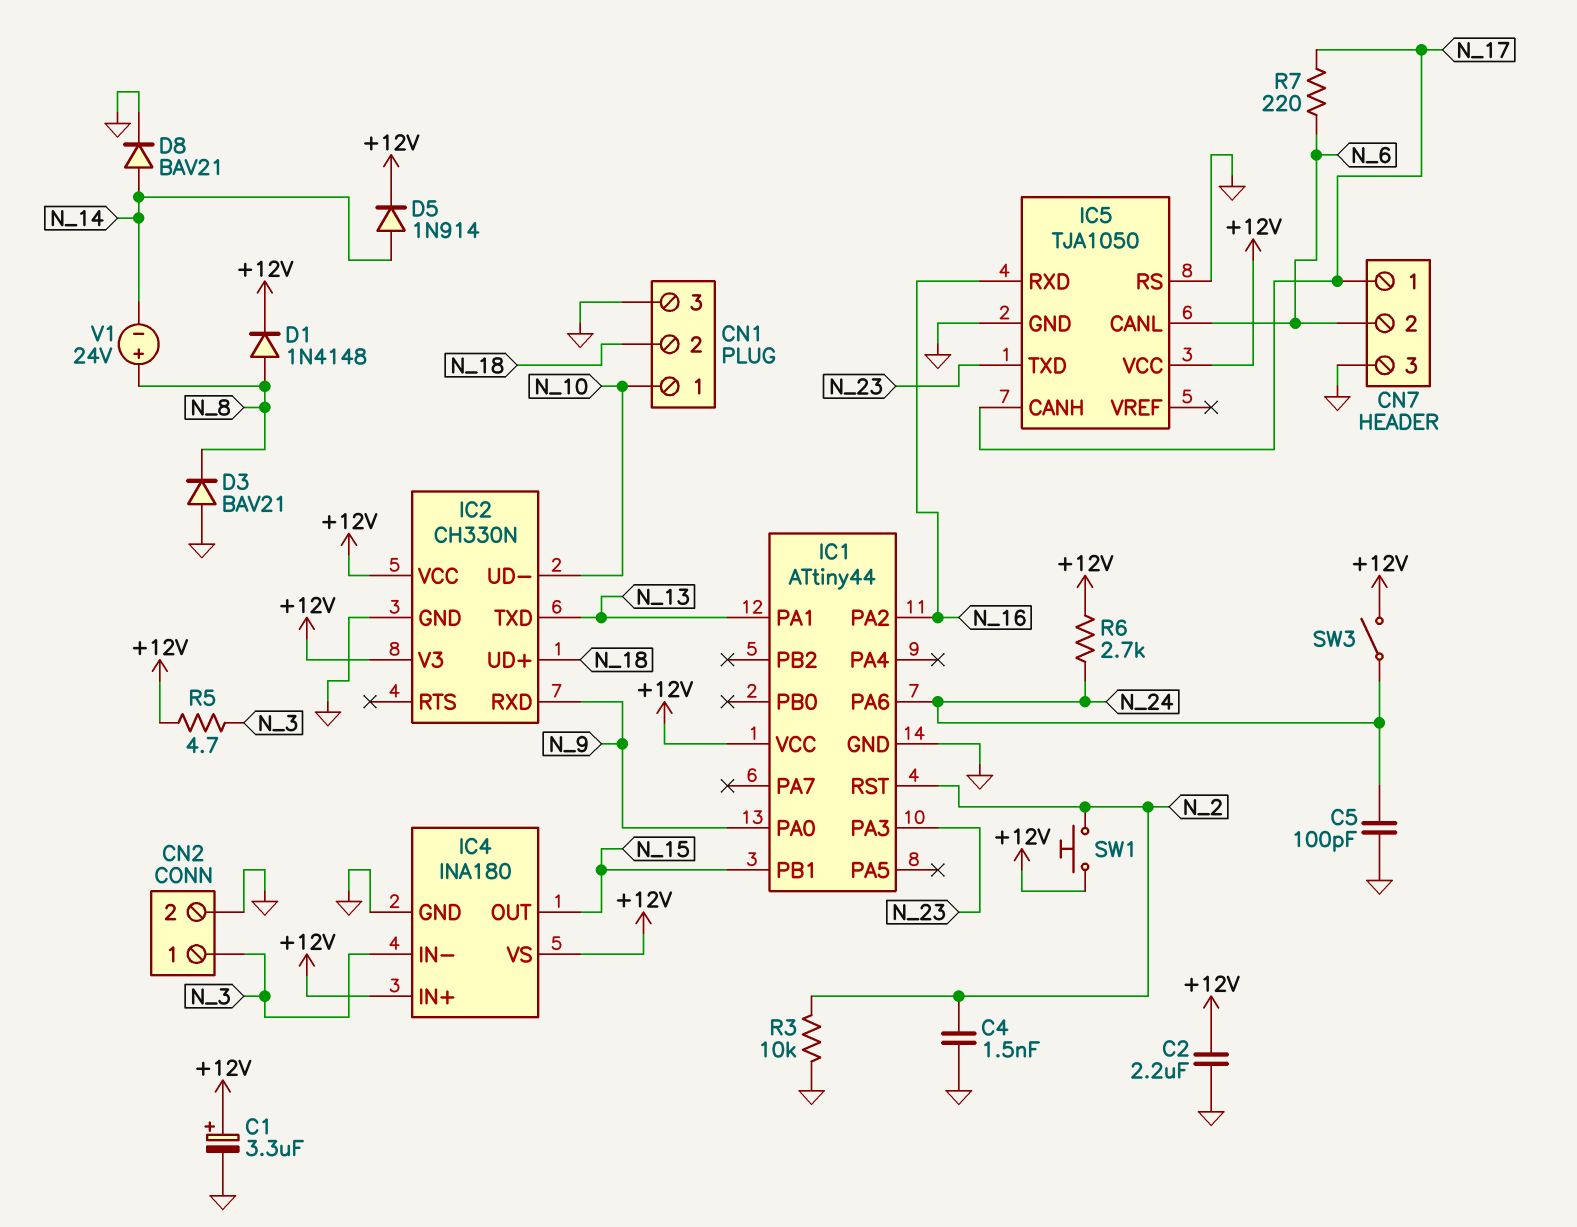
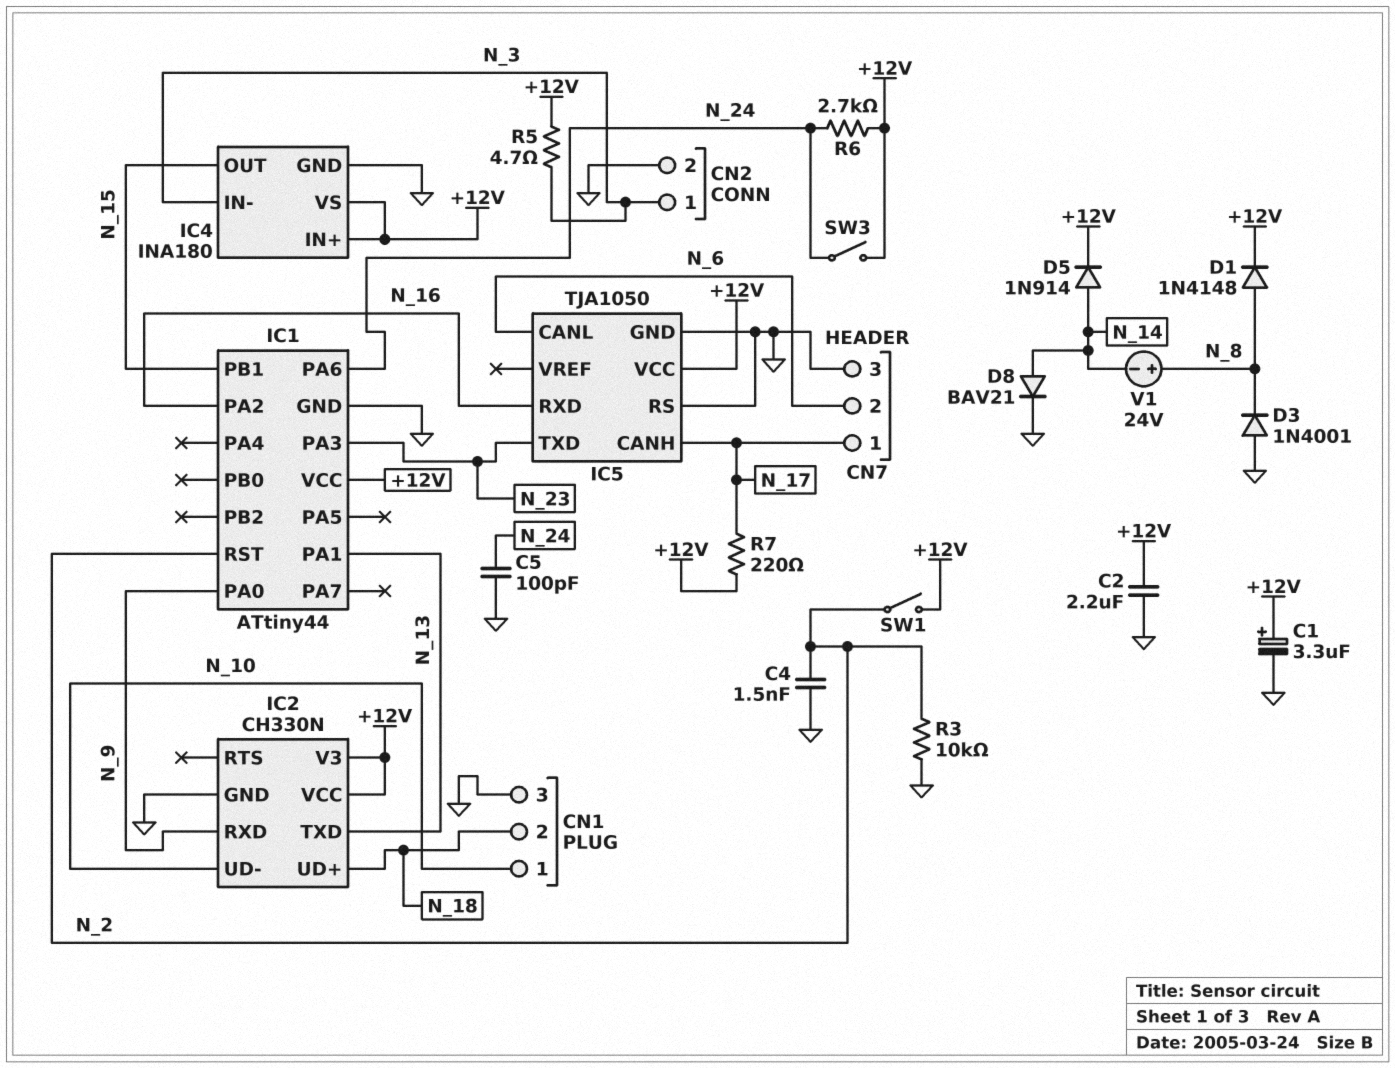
D3: diode BAV21 (A GND, K N_8) -> diode 1N4001 (A GND, K N_8)
R7: 220 (N_6, N_17) -> 220 (+12V, N_17)
SW1: button (+12V, N_2) -> switch (+12V, N_2)

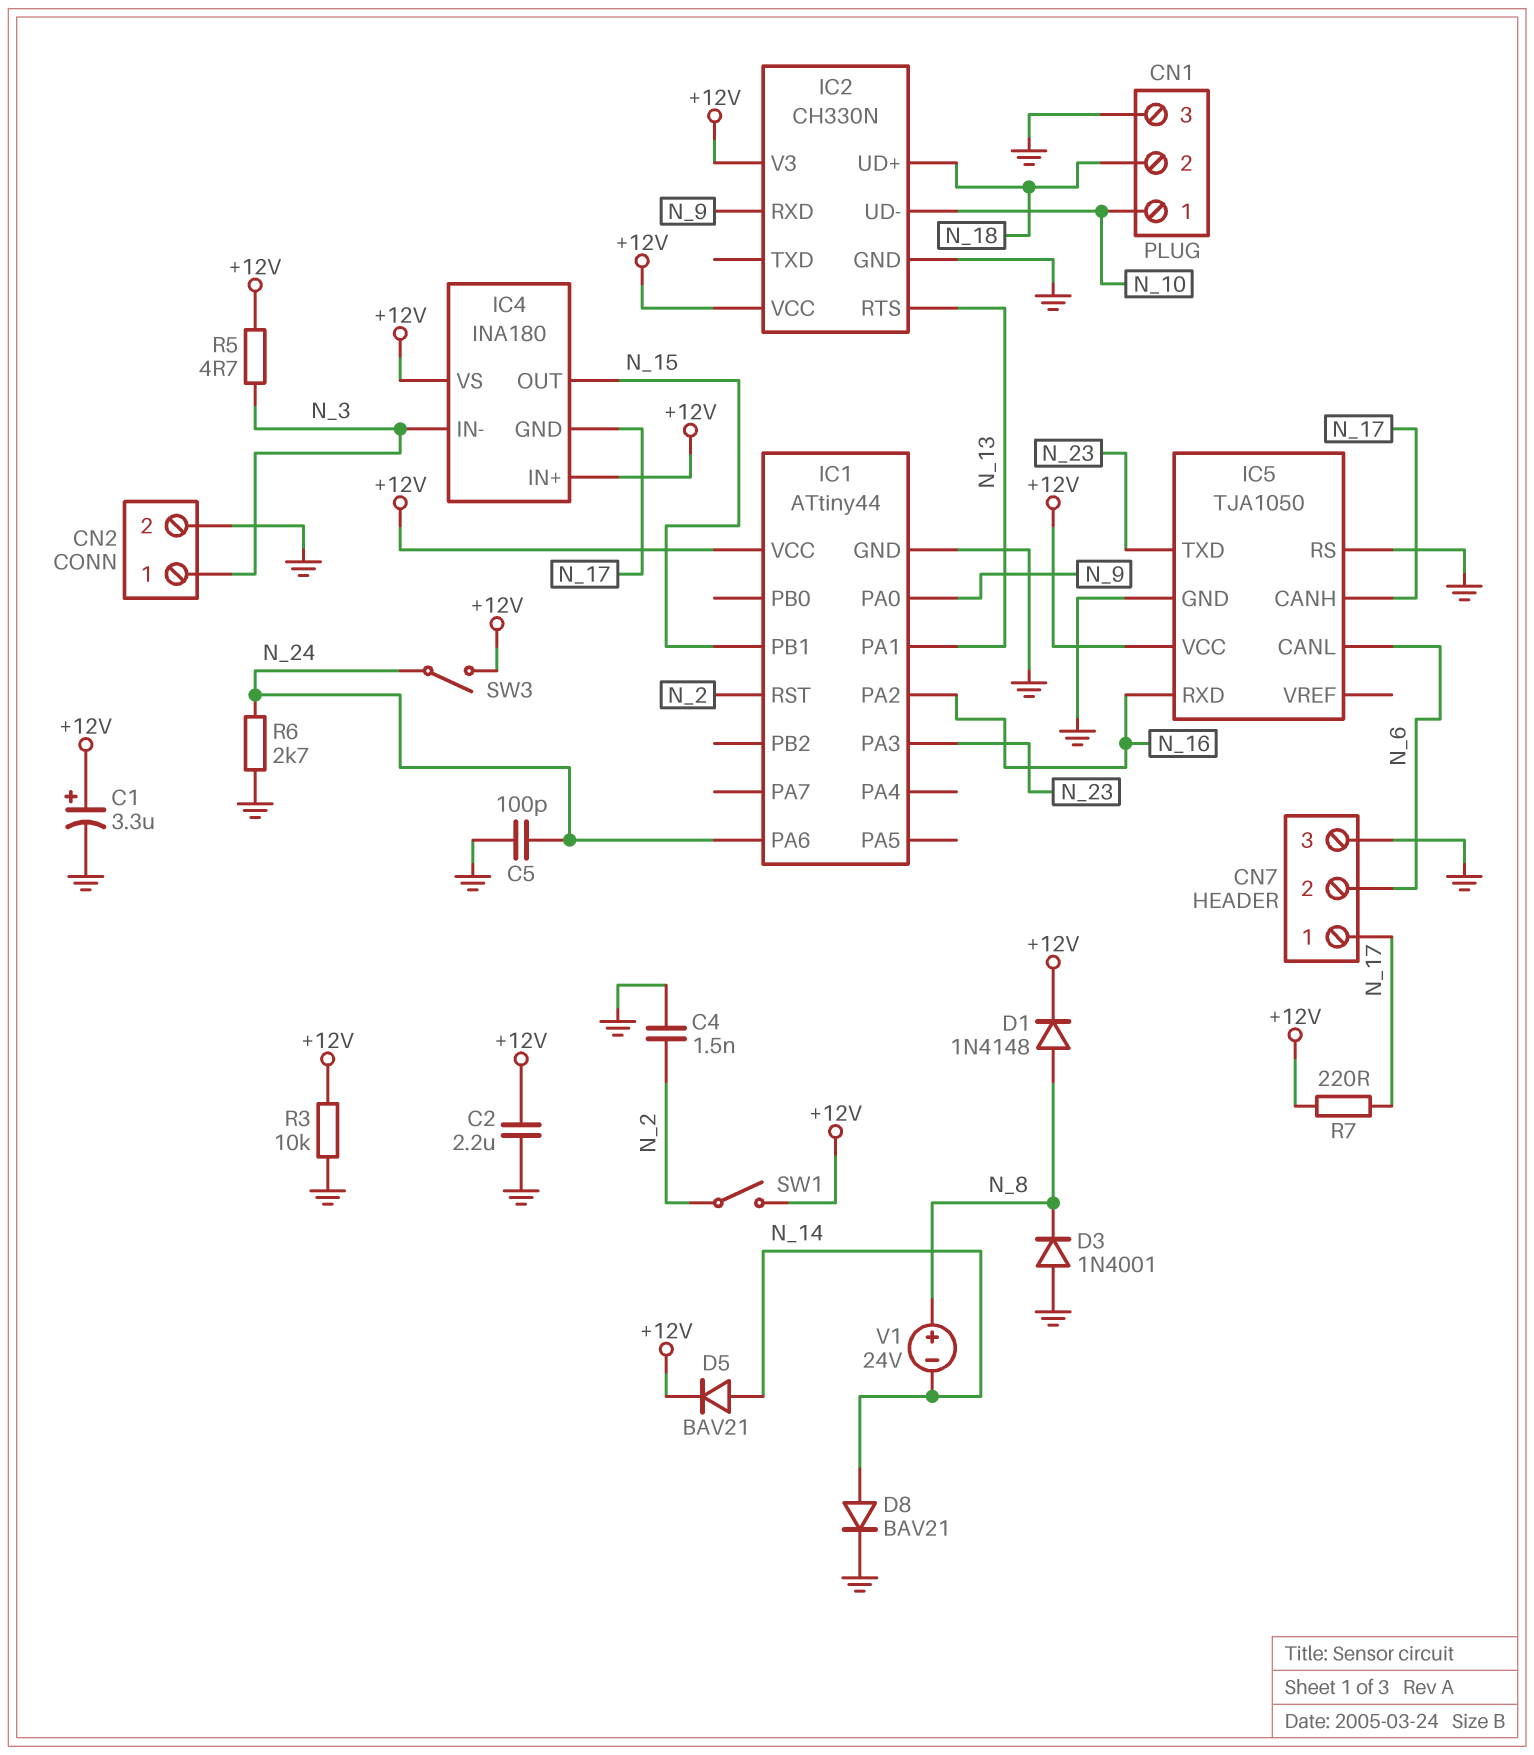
D5: diode 1N914 (A N_14, K +12V) -> diode BAV21 (A N_14, K +12V)
IC2 pin RTS: none -> N_13
IC2 pin TXD: N_13 -> none
IC4 pin GND: GND -> N_17
R3: 10k (GND, N_2) -> 10k (+12V, GND)
R6: 2.7k (+12V, N_24) -> 2.7k (GND, N_24)

